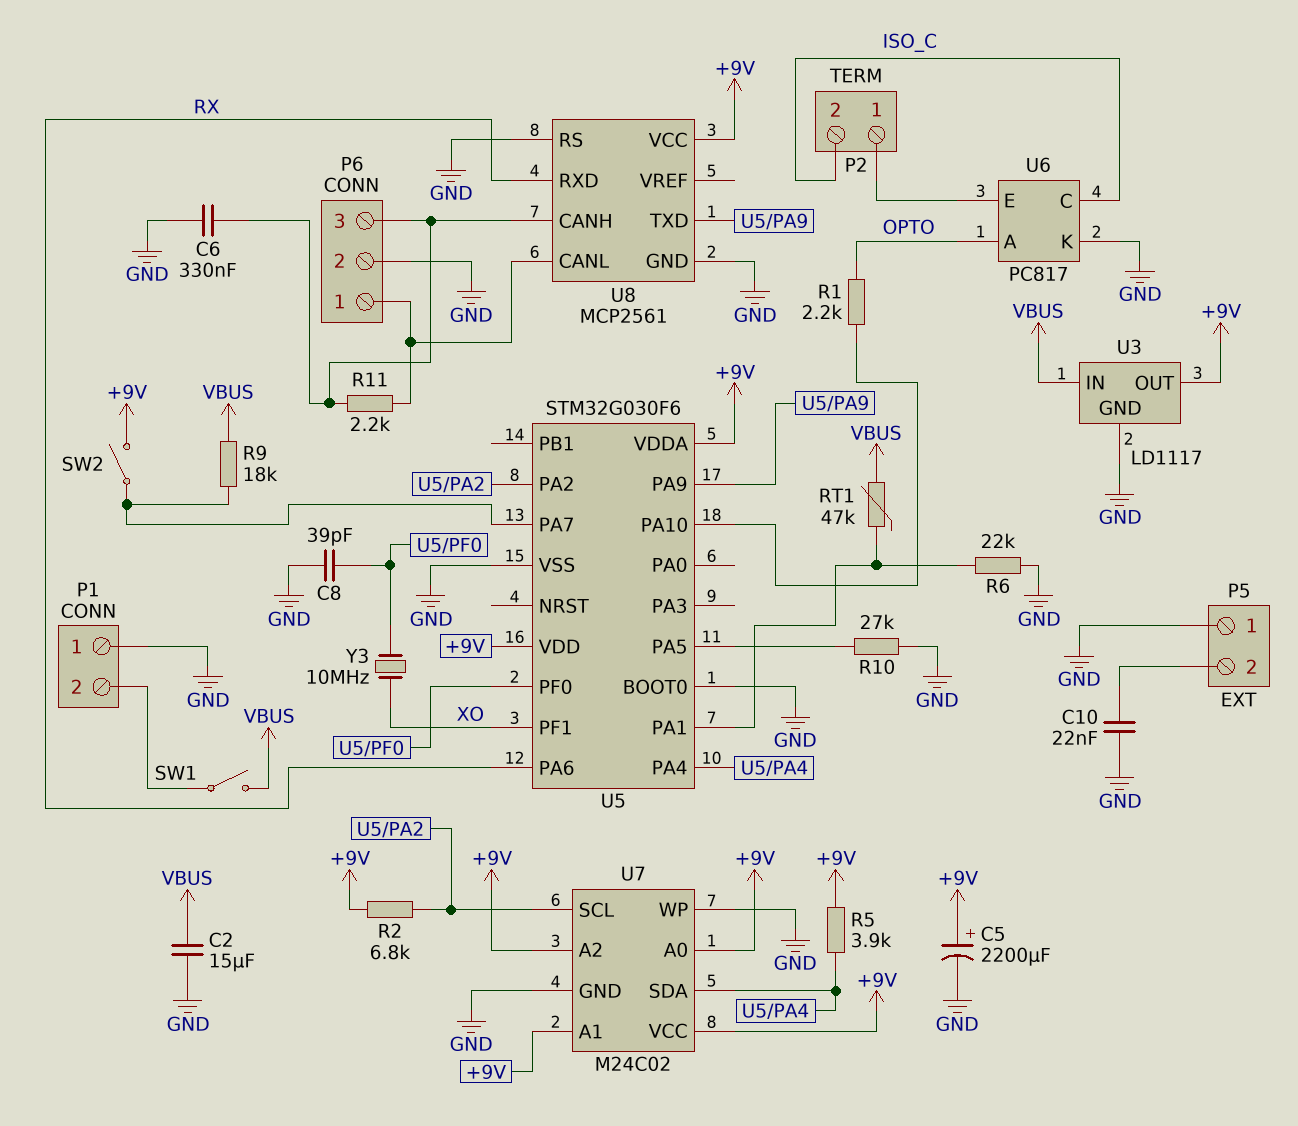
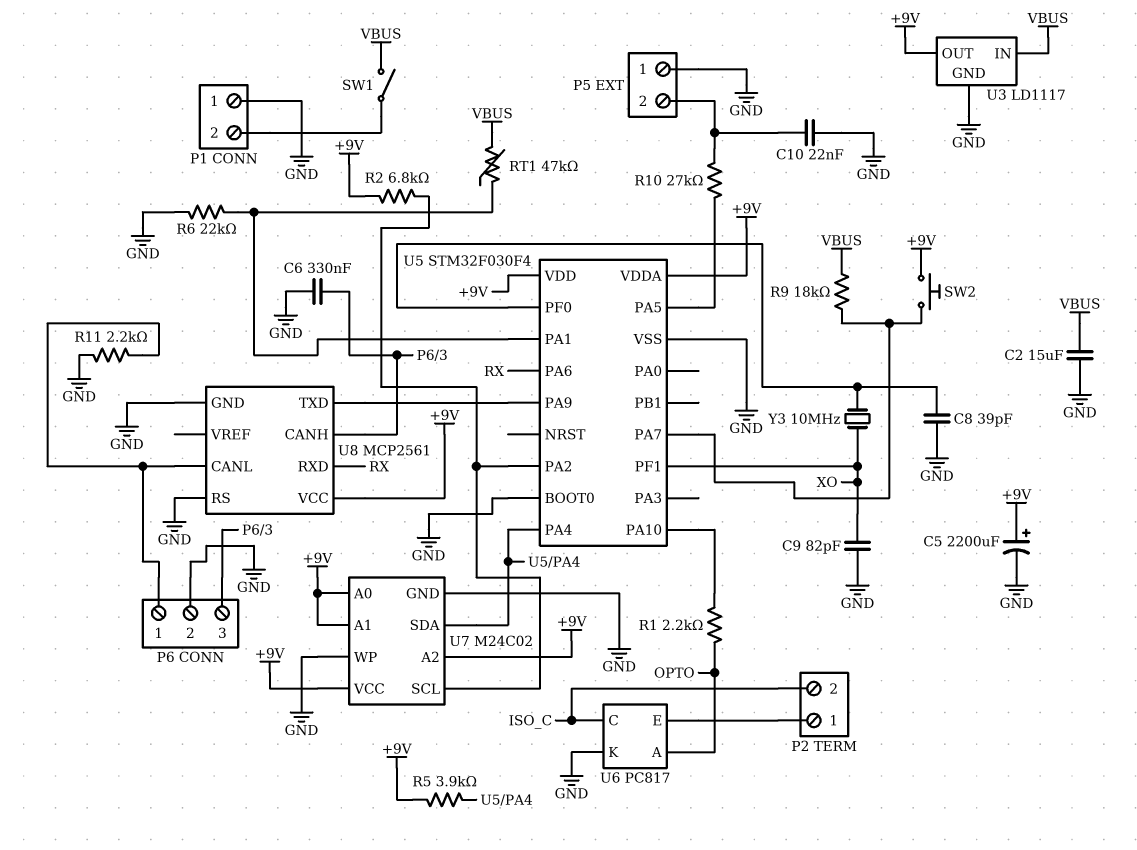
C9: none -> 82pF (GND, XO)
R10: 27k (GND, U5/PA5) -> 27k (P5/2, U5/PA5)
R11: 2.2k (P6/1, P6/3) -> 2.2k (GND, P6/1)
SW2: switch (+9V, U5/PA7) -> button (+9V, U5/PA7)
U5: STM32G030F6 -> STM32F030F4

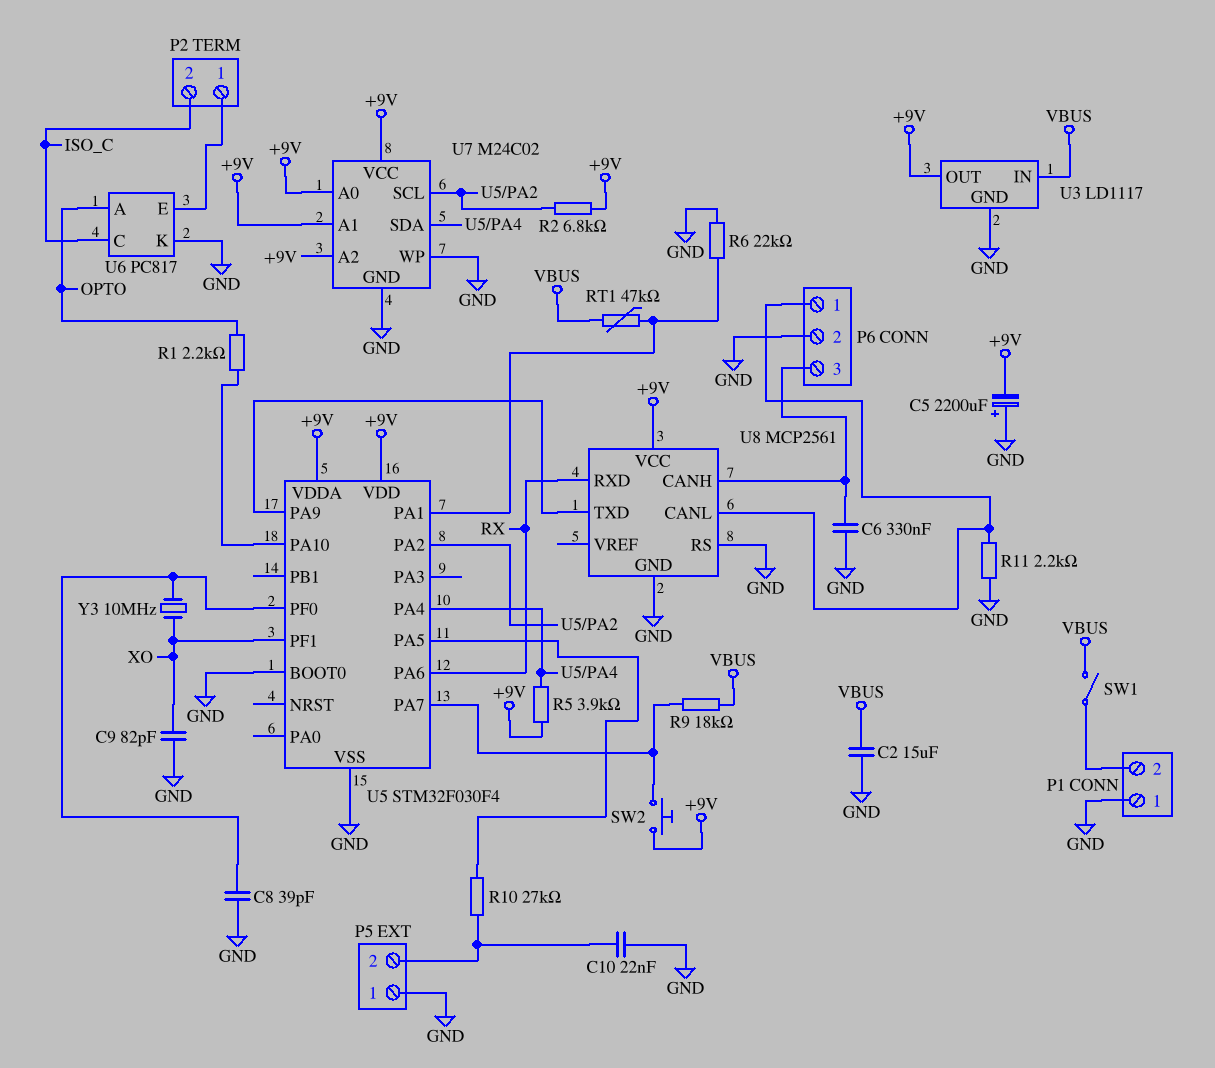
C5: 2200uF (plus +9V, minus GND) -> 2200uF (plus GND, minus +9V)

